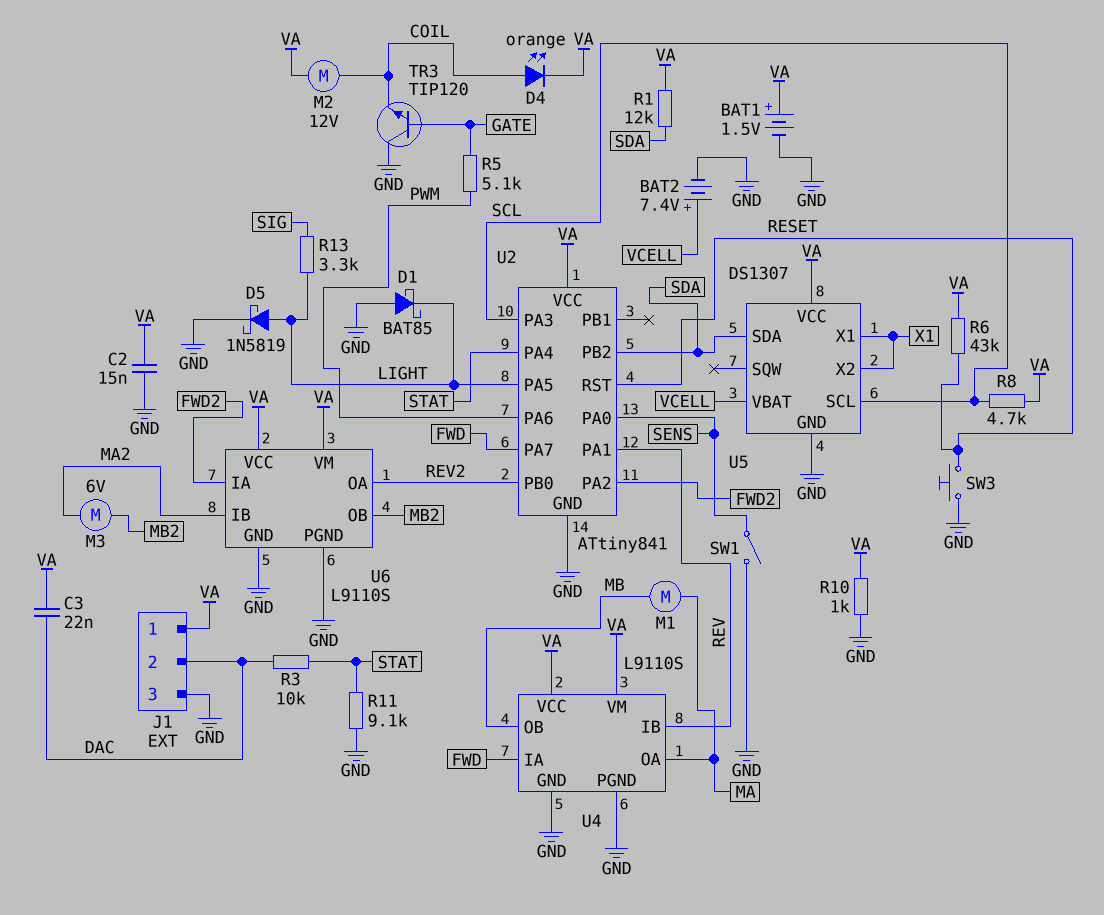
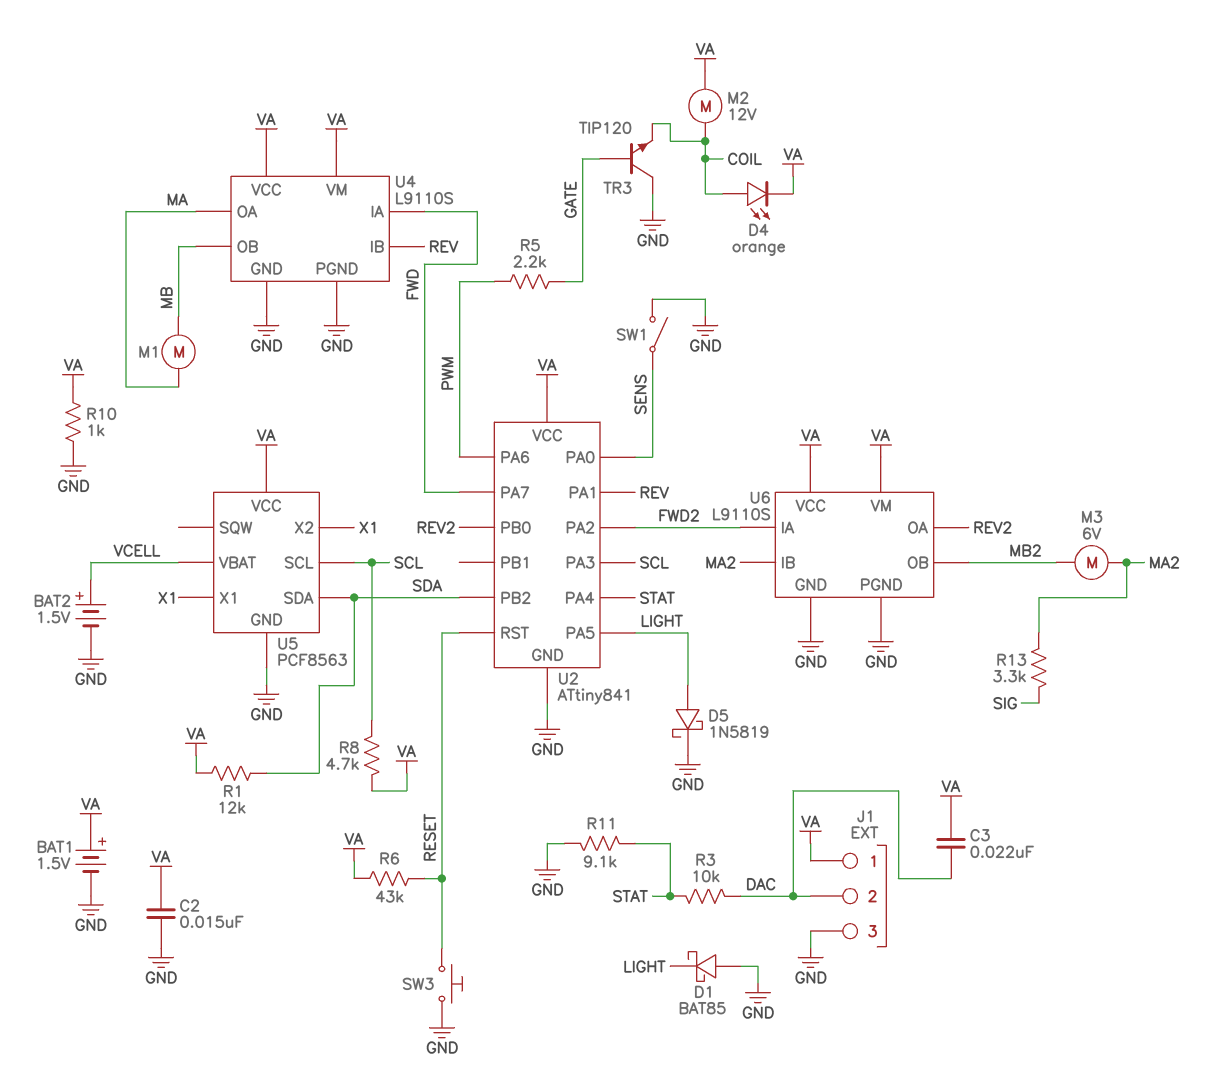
BAT2: 7.4V (plus VCELL, minus GND) -> 1.5V (plus VCELL, minus GND)
R5: 5.1k (GATE, PWM) -> 2.2k (GATE, PWM)
R13: 3.3k (LIGHT, SIG) -> 3.3k (MA2, SIG)
U5: DS1307 -> PCF8563

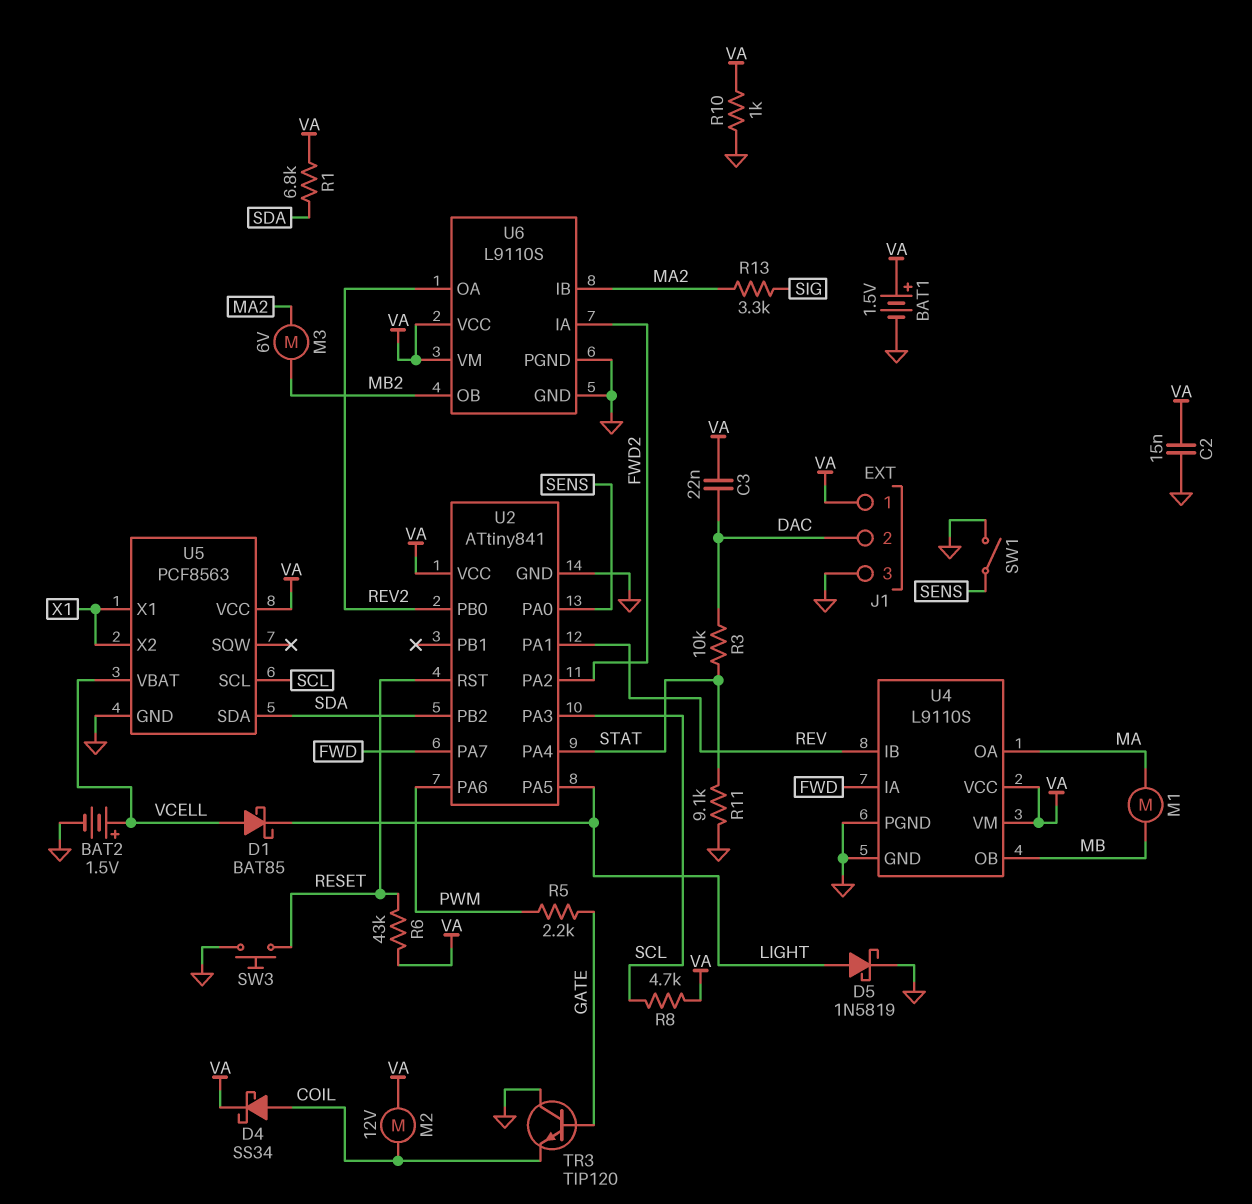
D1: schottky BAT85 (A GND, K LIGHT) -> schottky BAT85 (A VCELL, K LIGHT)
D4: LED orange (A COIL, K VA) -> schottky SS34 (A COIL, K VA)
R1: 12k (SDA, VA) -> 6.8k (SDA, VA)

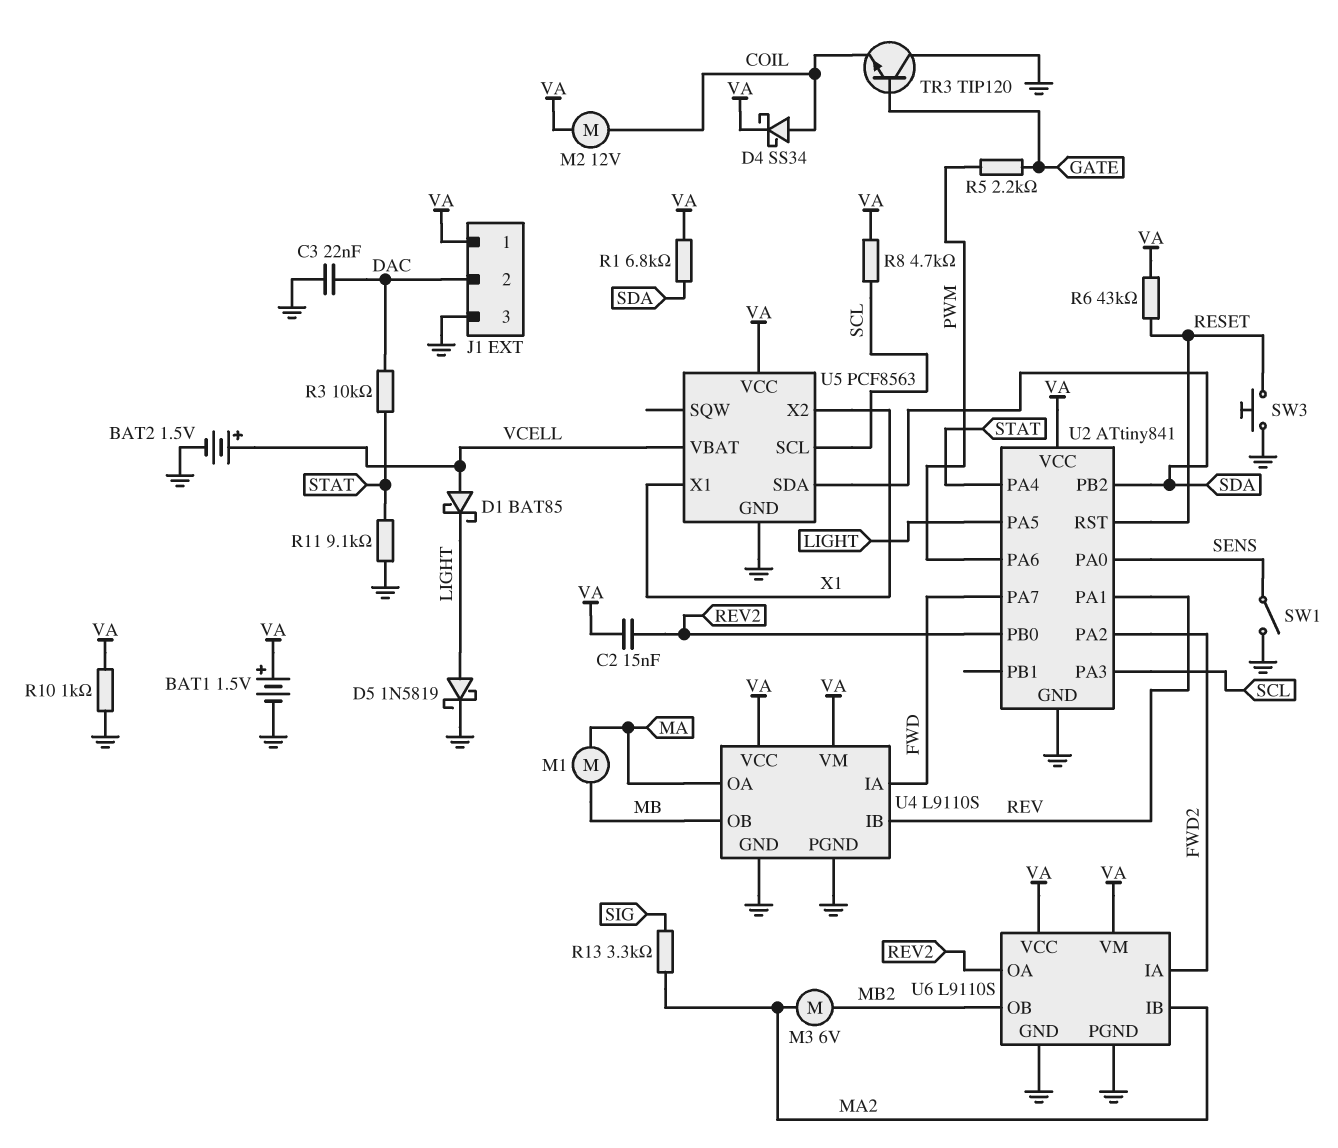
C2: 15nF (GND, VA) -> 15nF (REV2, VA)
C3: 22nF (DAC, VA) -> 22nF (DAC, GND)

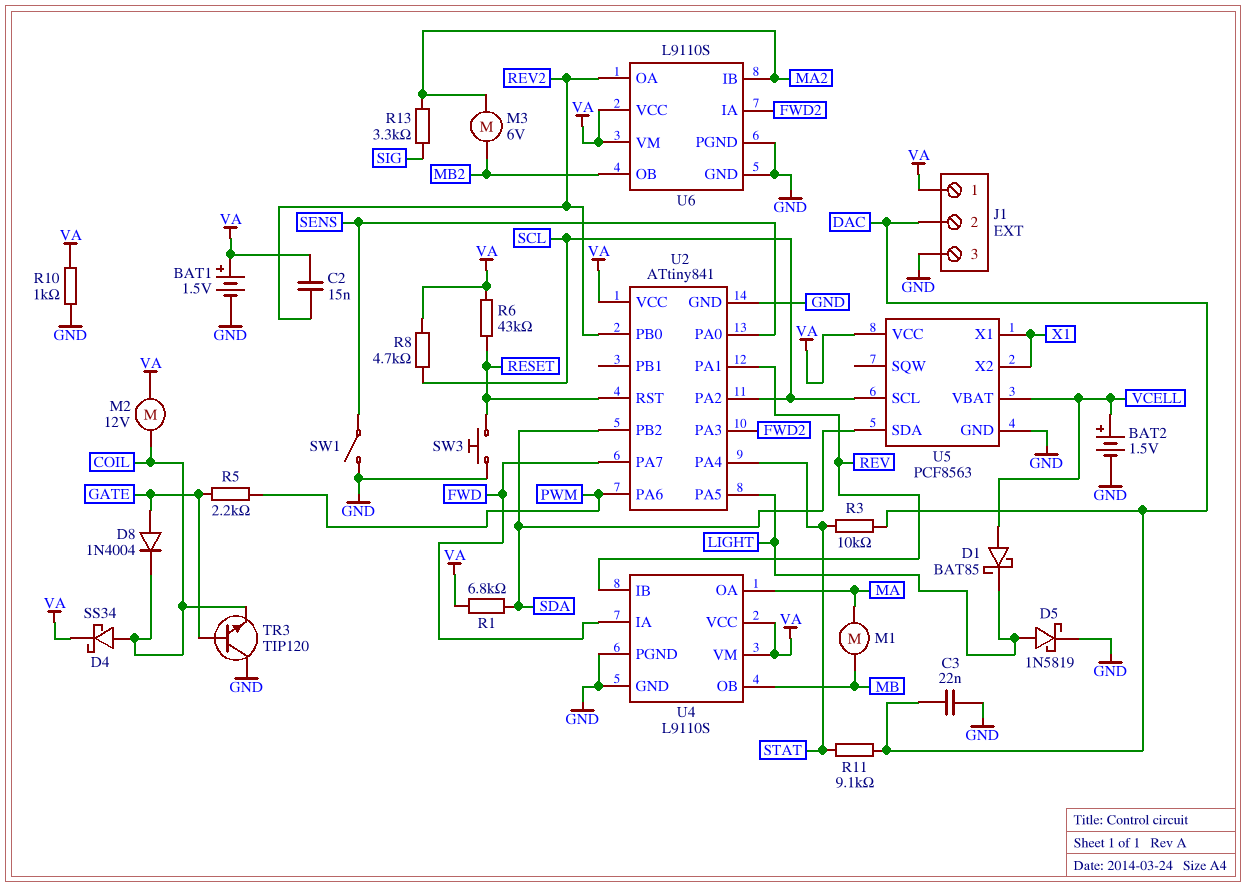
D8: none -> diode 1N4004 (A GATE, K COIL)
R11: 9.1k (GND, STAT) -> 9.1k (DAC, STAT)
U2 pin PA2: FWD2 -> SCL
U2 pin PA3: SCL -> FWD2

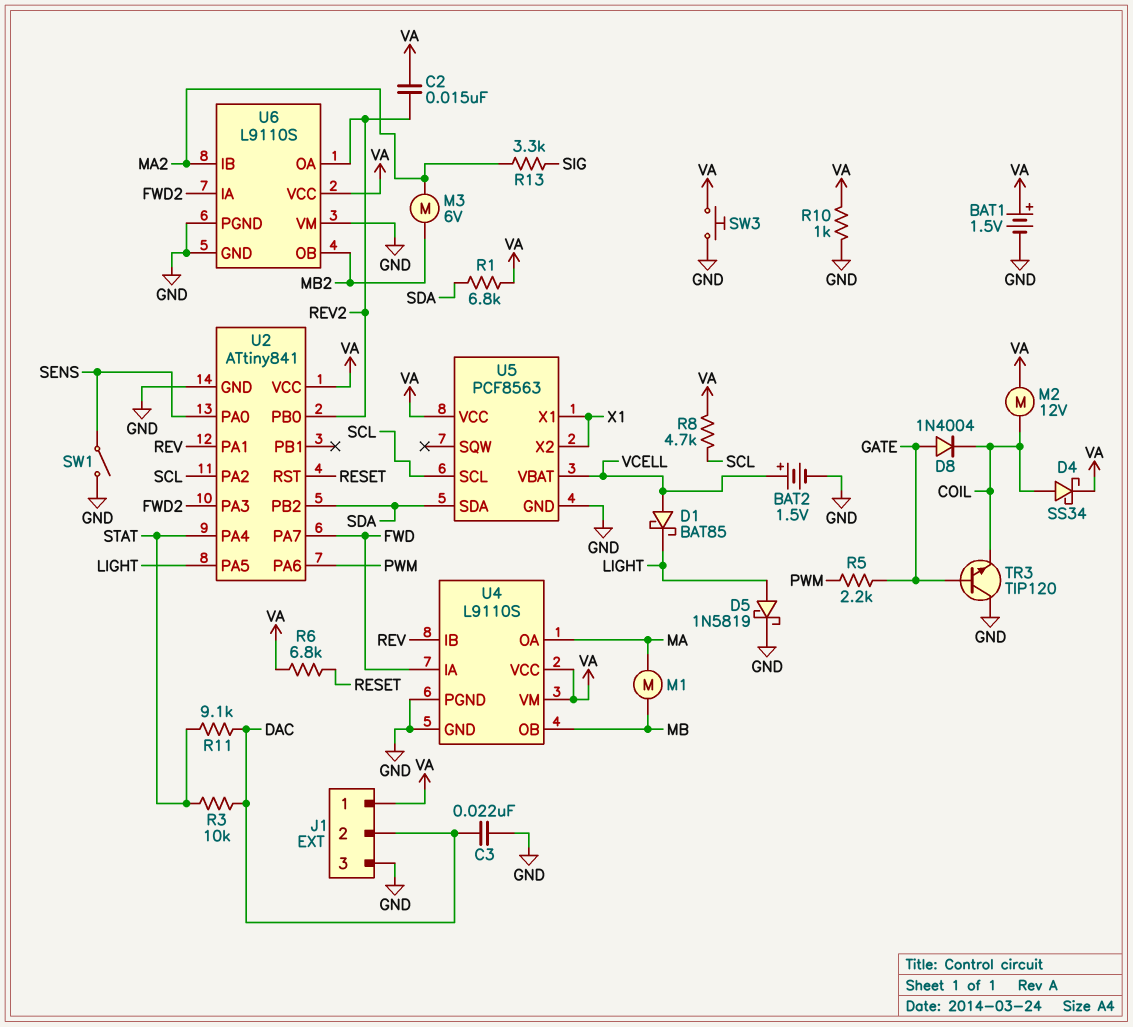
R6: 43k (RESET, VA) -> 6.8k (RESET, VA)
SW3: button (GND, RESET) -> button (GND, VA)
U6 pin VM: VA -> GND

